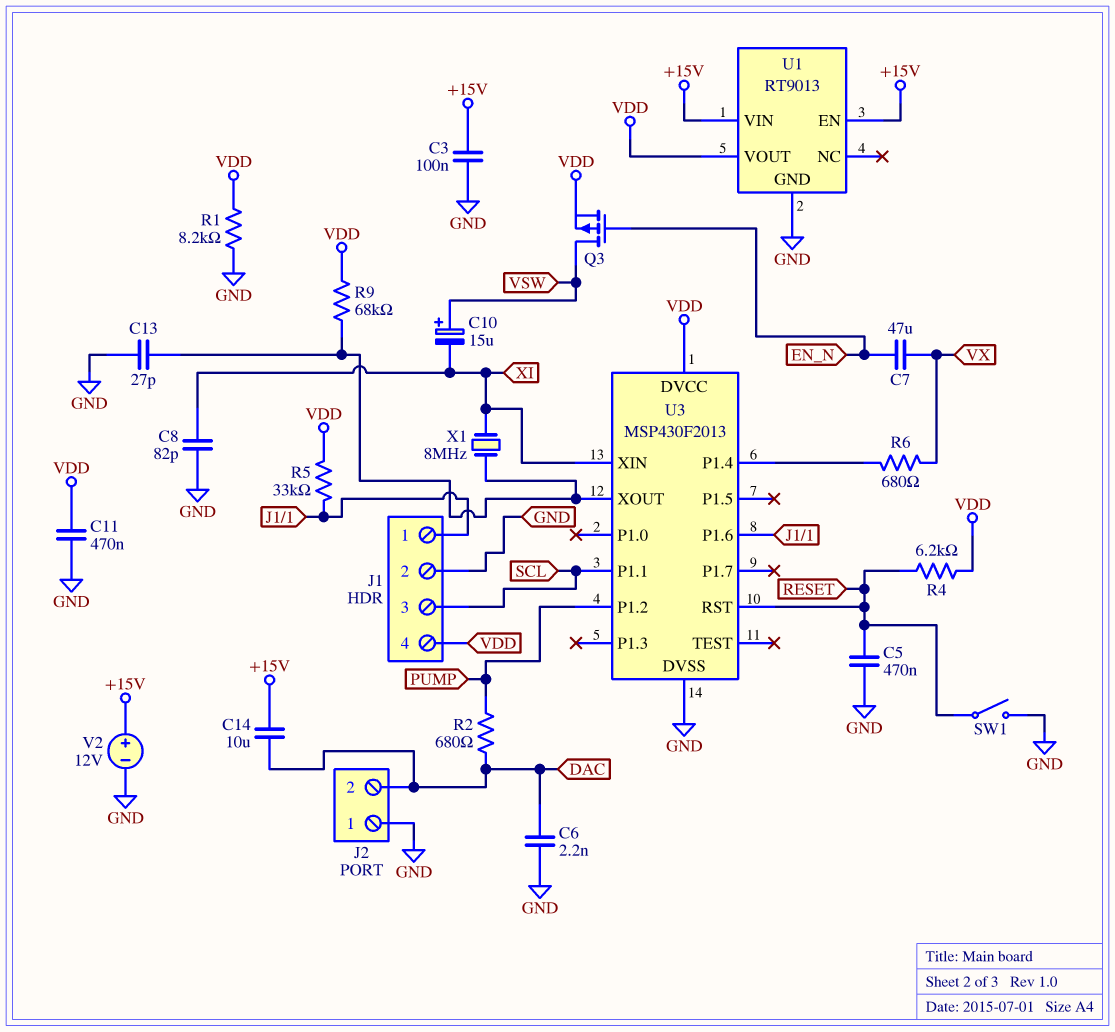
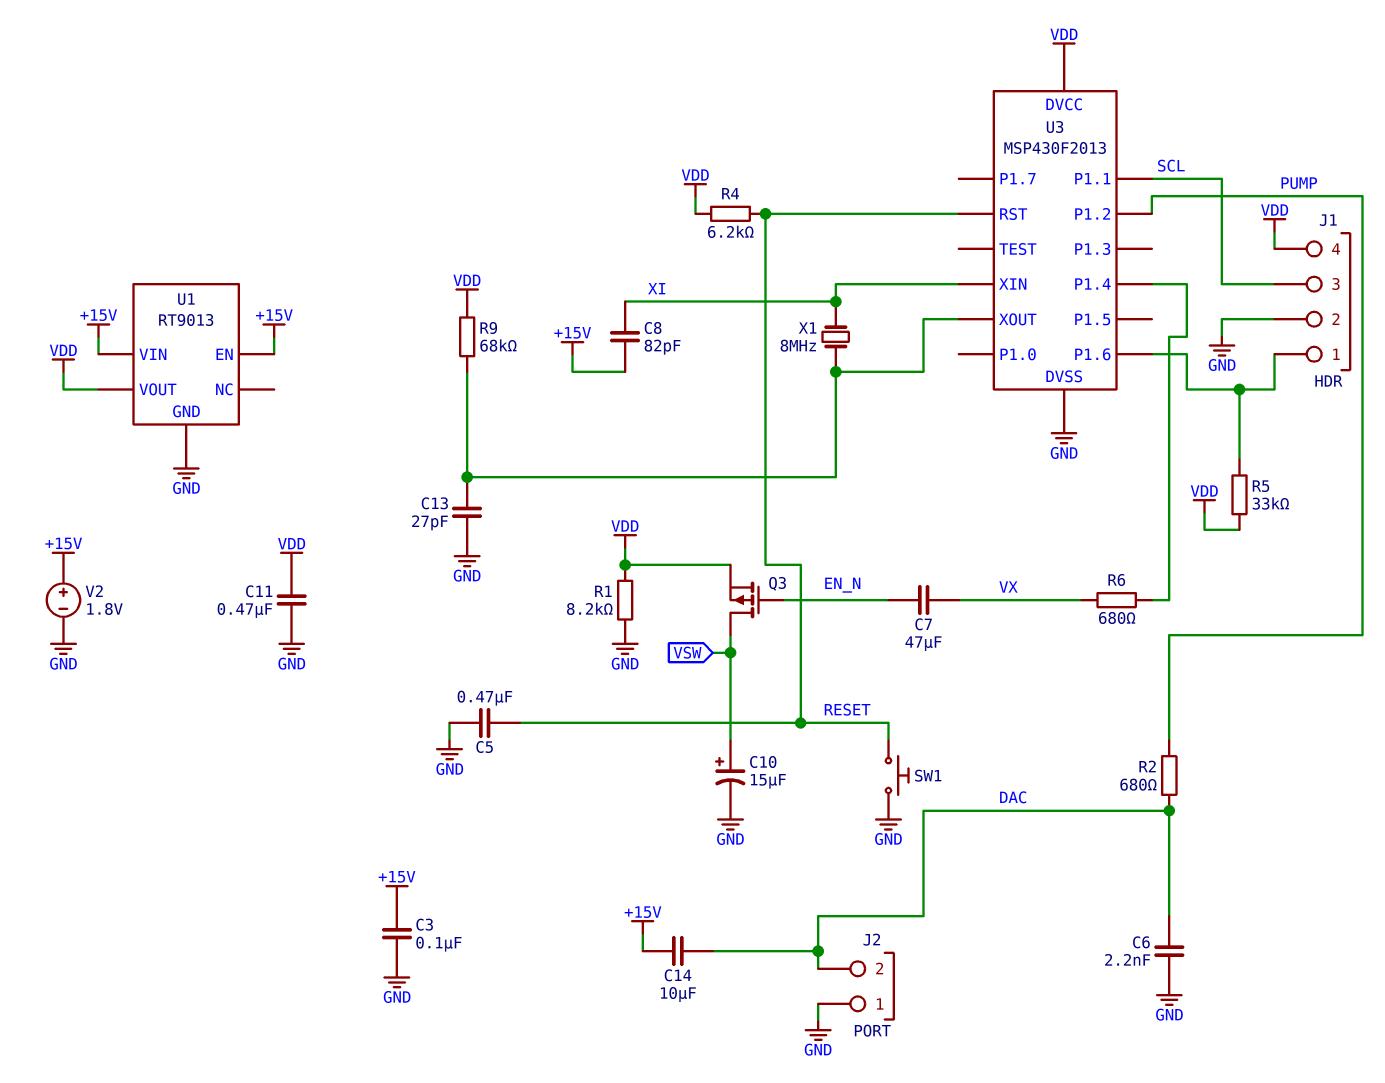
C8: 82pF (GND, XI) -> 82pF (+15V, XI)
C10: 15uF (plus VSW, minus XI) -> 15uF (plus VSW, minus GND)
SW1: switch (GND, RESET) -> button (GND, RESET)
V2: 12V (plus +15V, minus GND) -> 1.8V (plus +15V, minus GND)

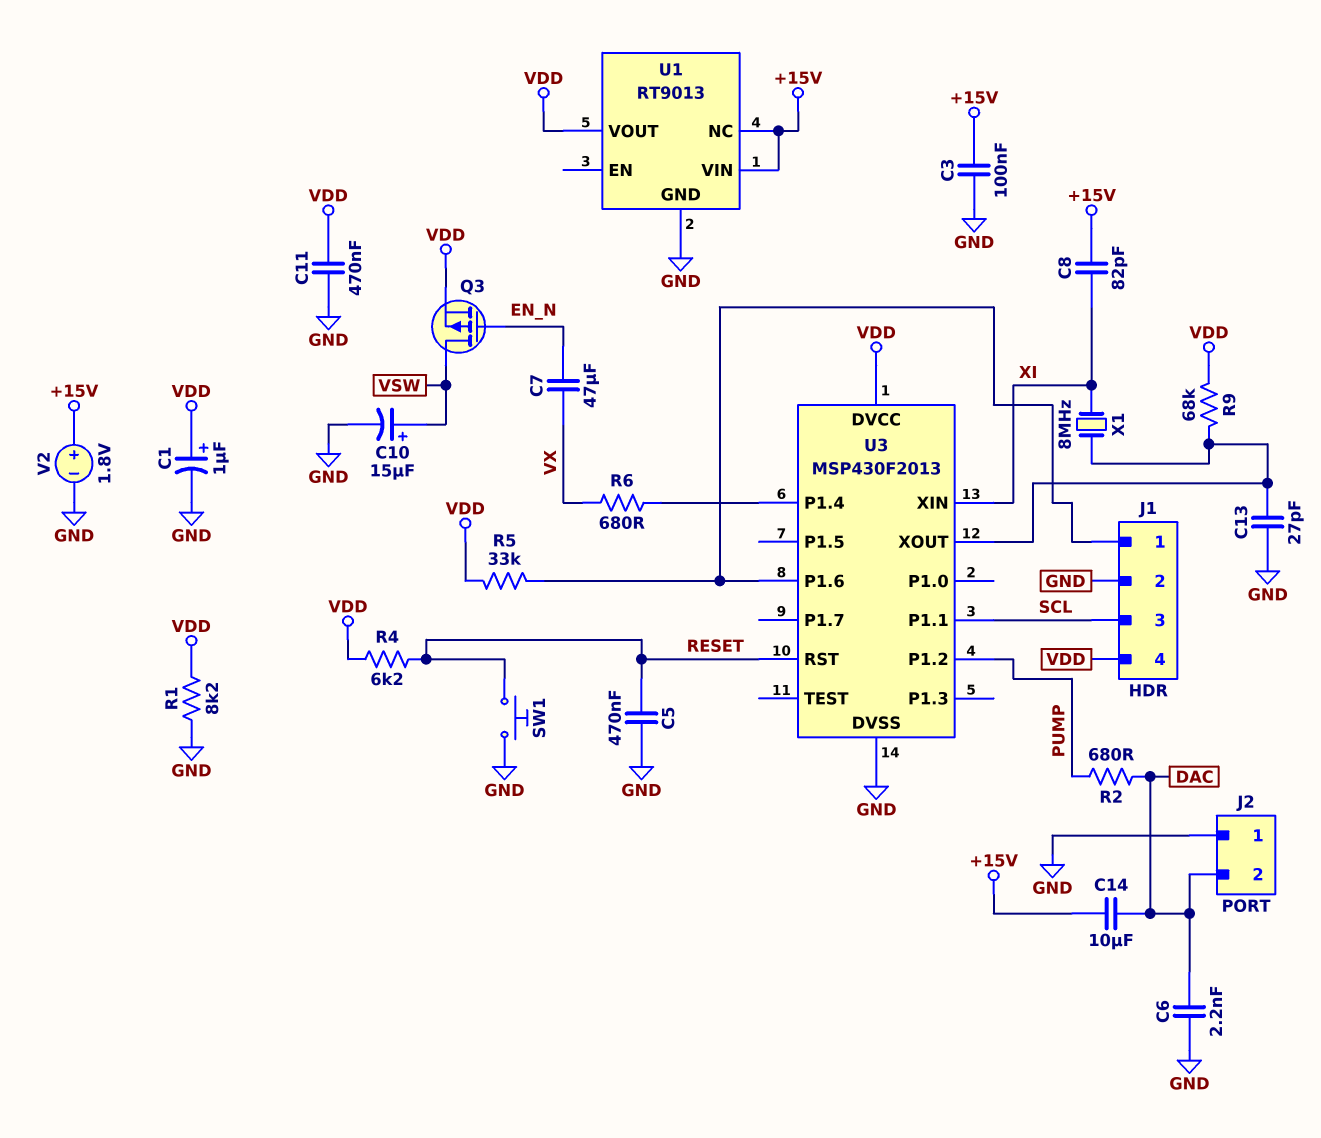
C1: none -> 1uF (plus VDD, minus GND)
U1 pin EN: +15V -> none
U1 pin NC: none -> +15V

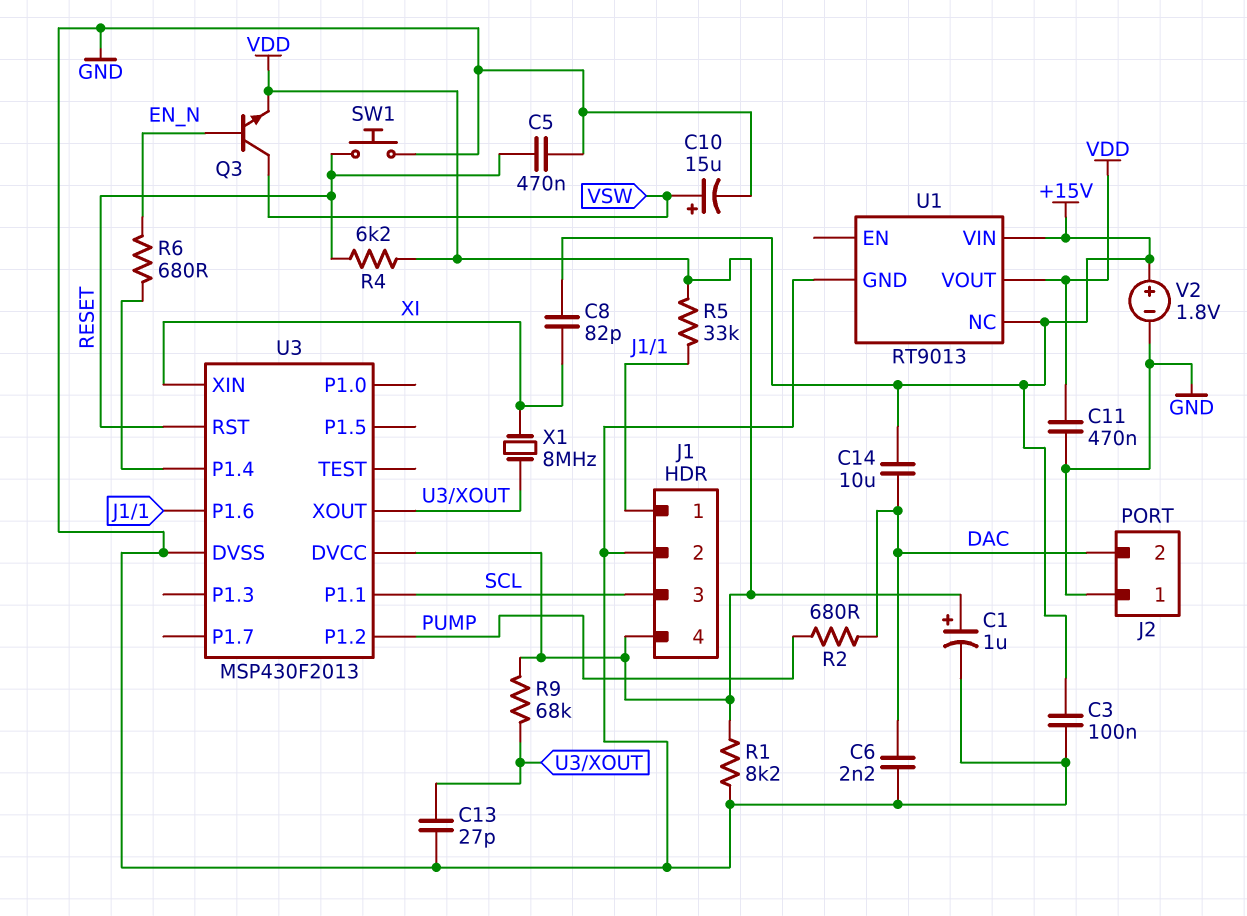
C7: 47uF (EN_N, VX) -> none
Q3: PMOS (G EN_N, D VSW, S VDD) -> NPN (B EN_N, C VSW, E VDD)
R6: 680 (U3/P1.4, VX) -> 680 (EN_N, U3/P1.4)

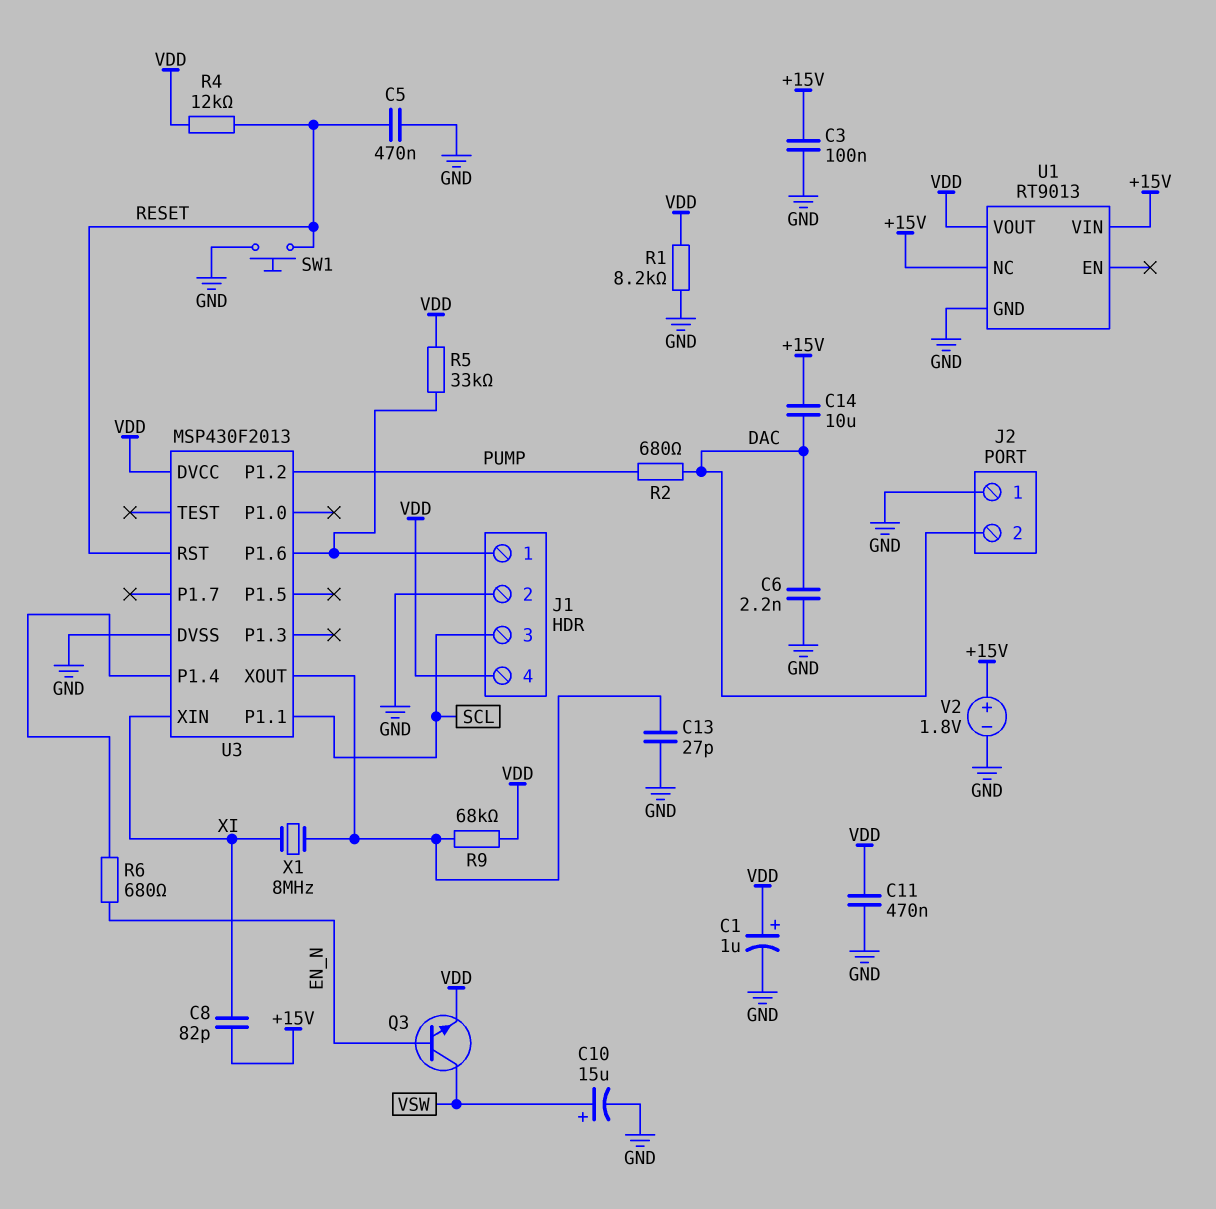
R4: 6.2k (RESET, VDD) -> 12k (RESET, VDD)

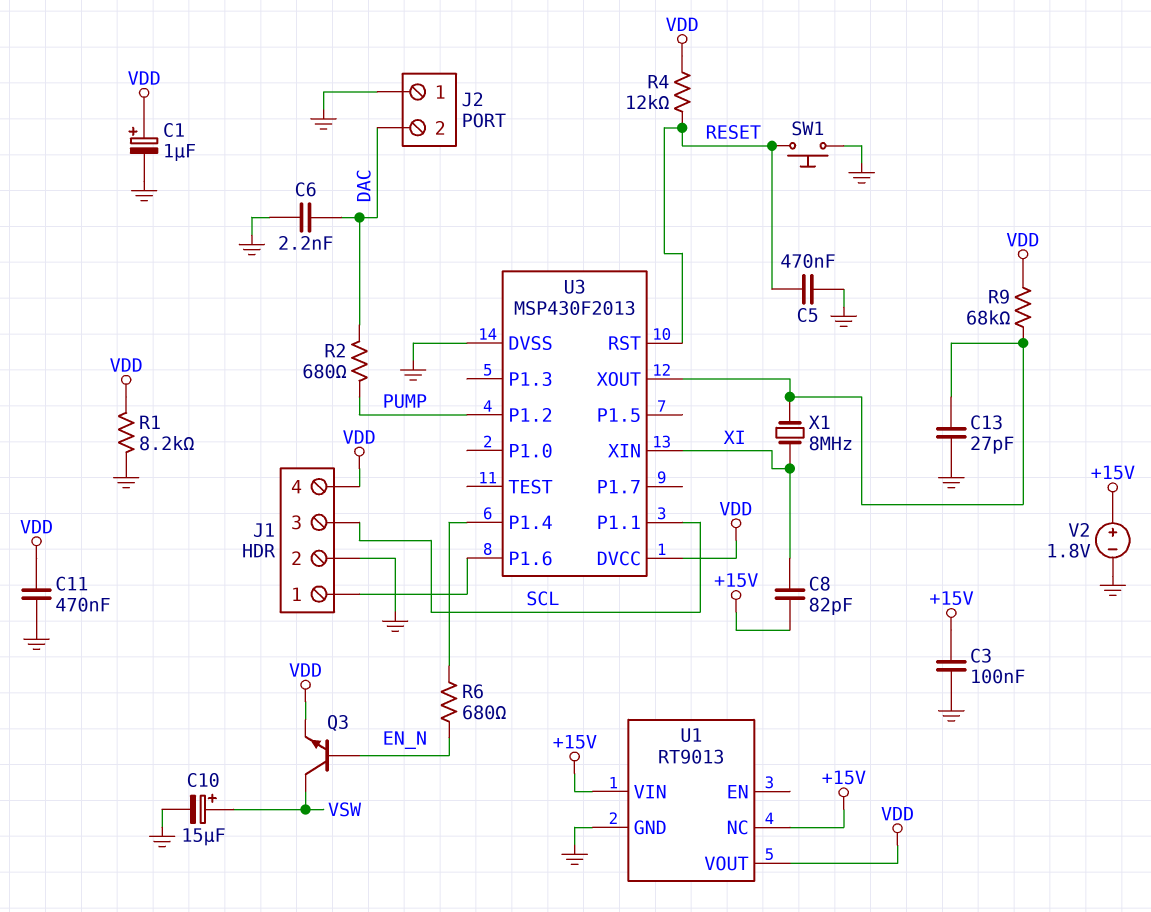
C14: 10uF (+15V, DAC) -> none
R5: 33k (J1/1, VDD) -> none

